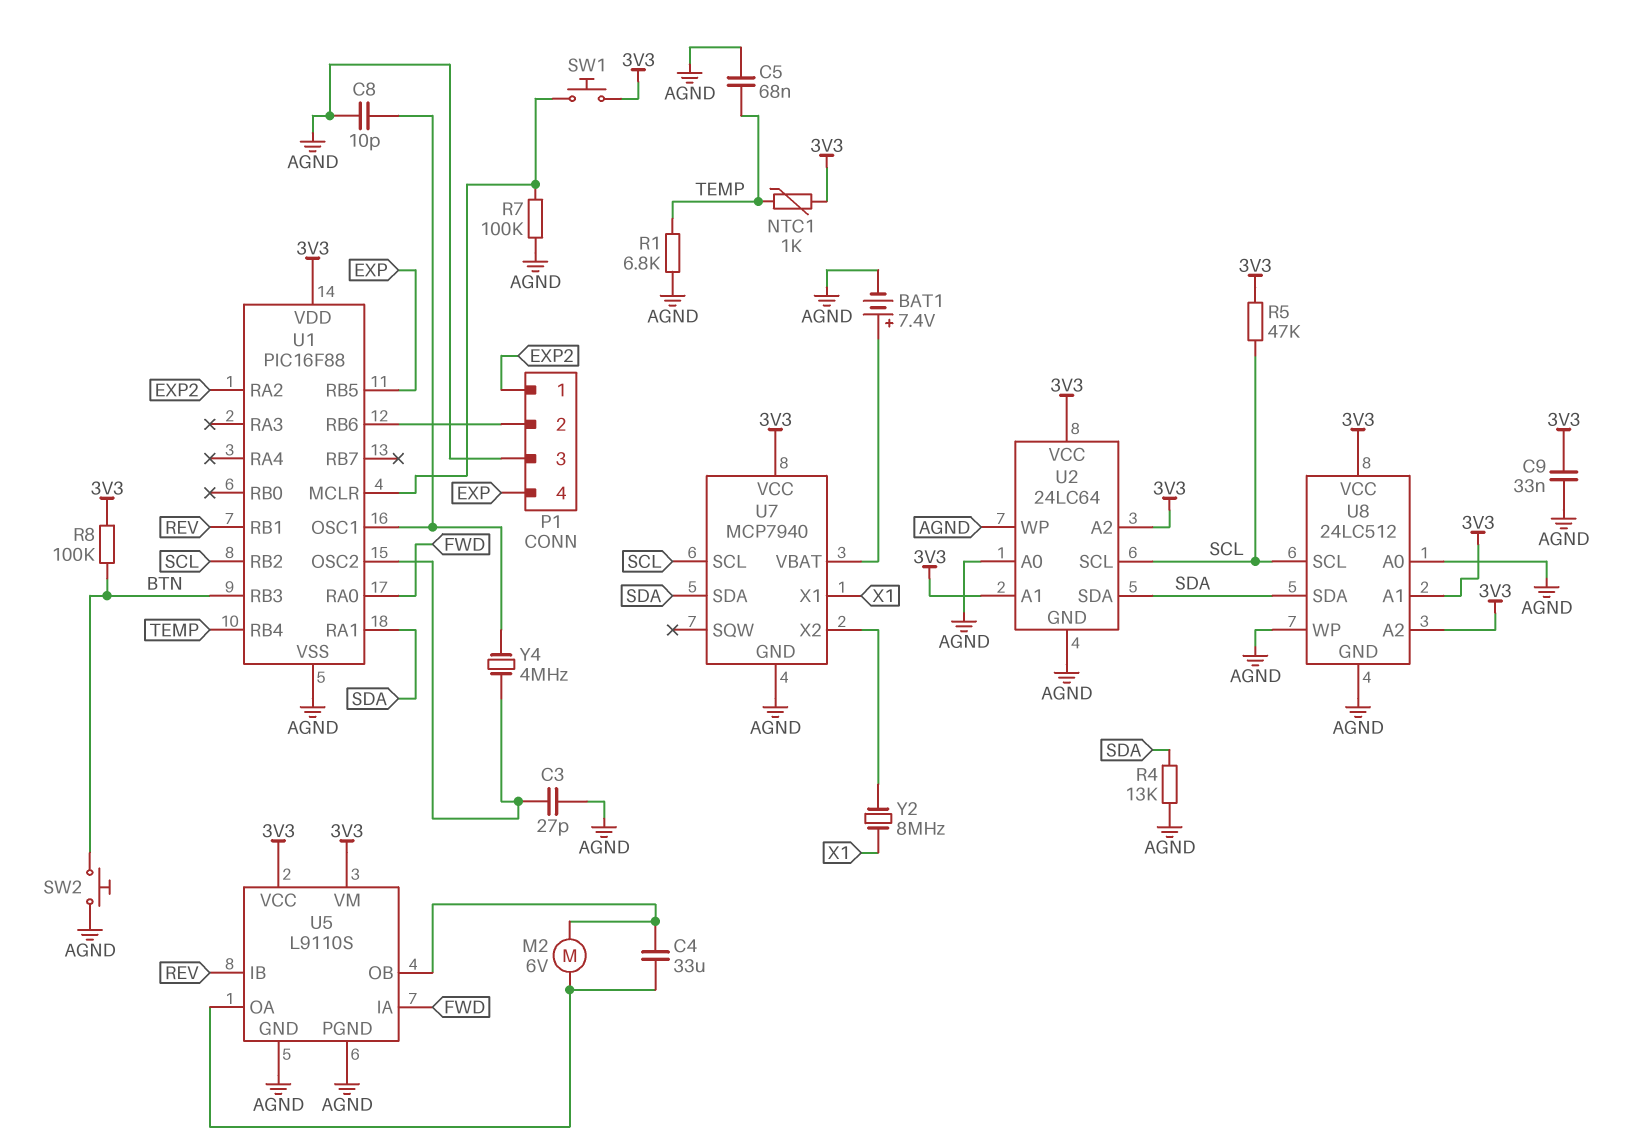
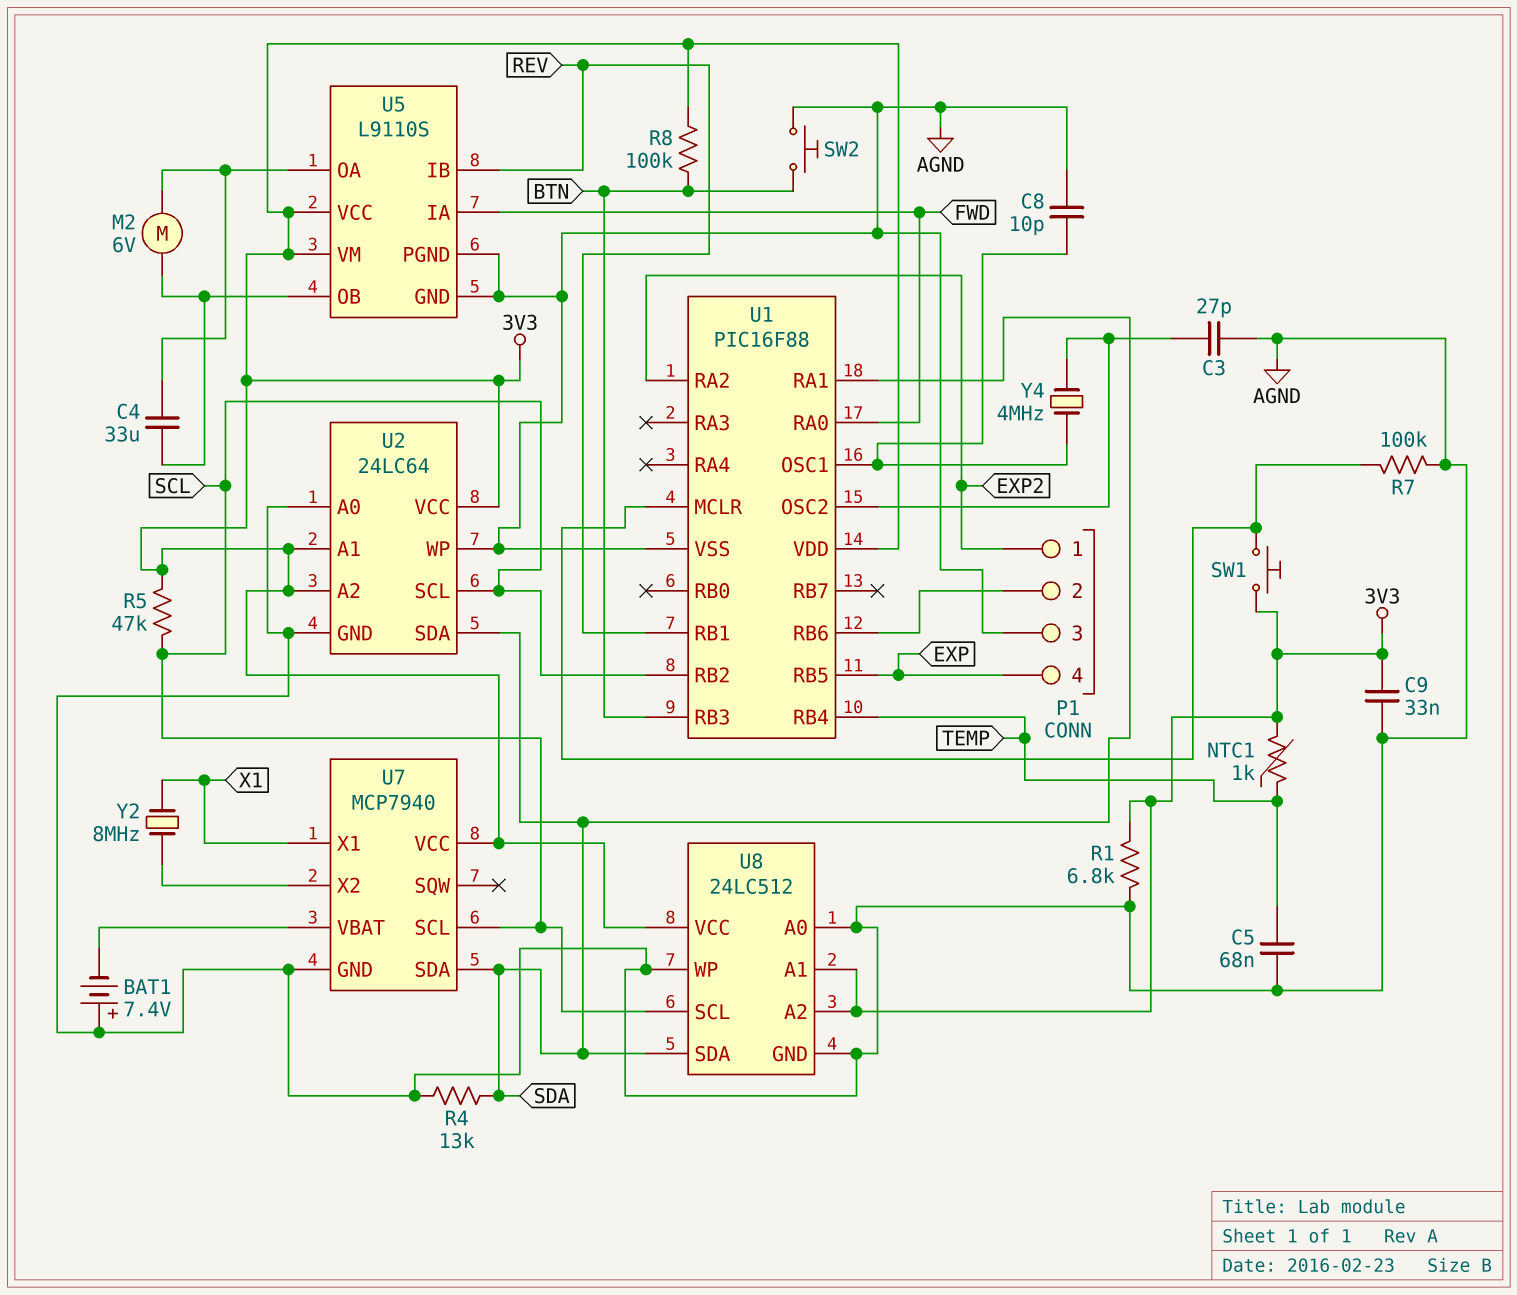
BAT1: 7.4V (plus U7/VBAT, minus AGND) -> 7.4V (plus AGND, minus U7/VBAT)
R1: 6.8k (AGND, TEMP) -> 6.8k (3V3, AGND)

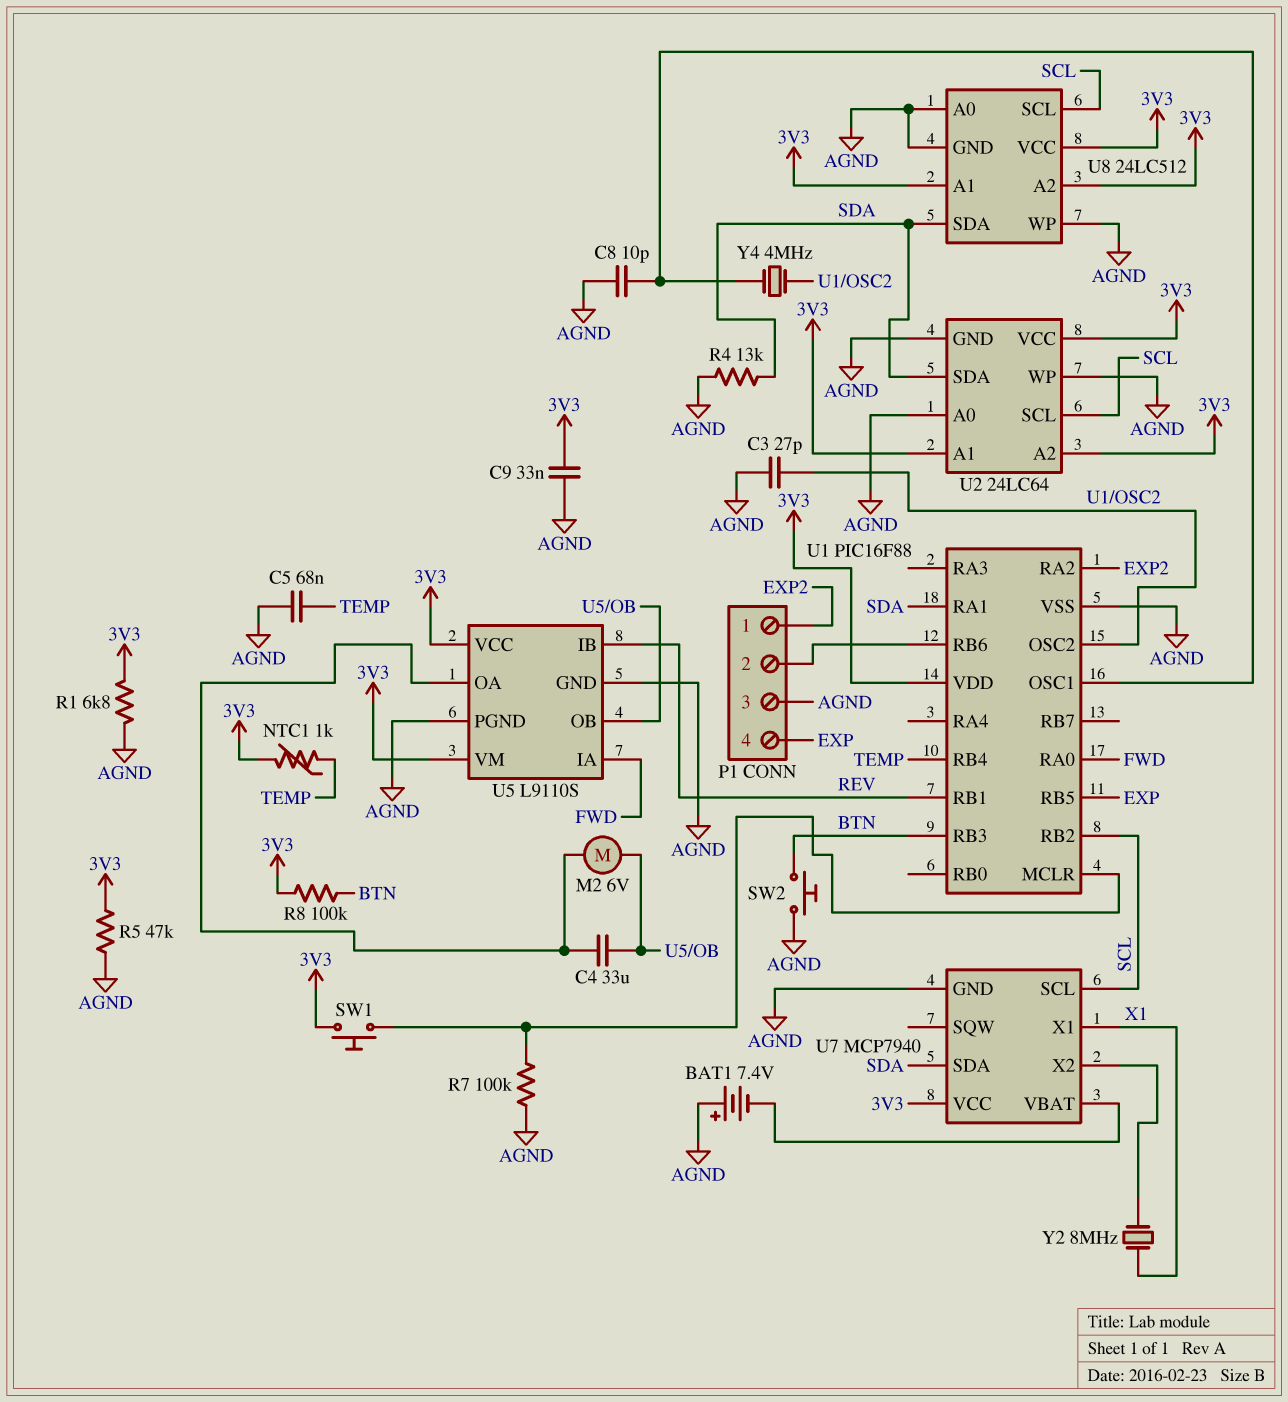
R5: 47k (3V3, SCL) -> 47k (3V3, AGND)

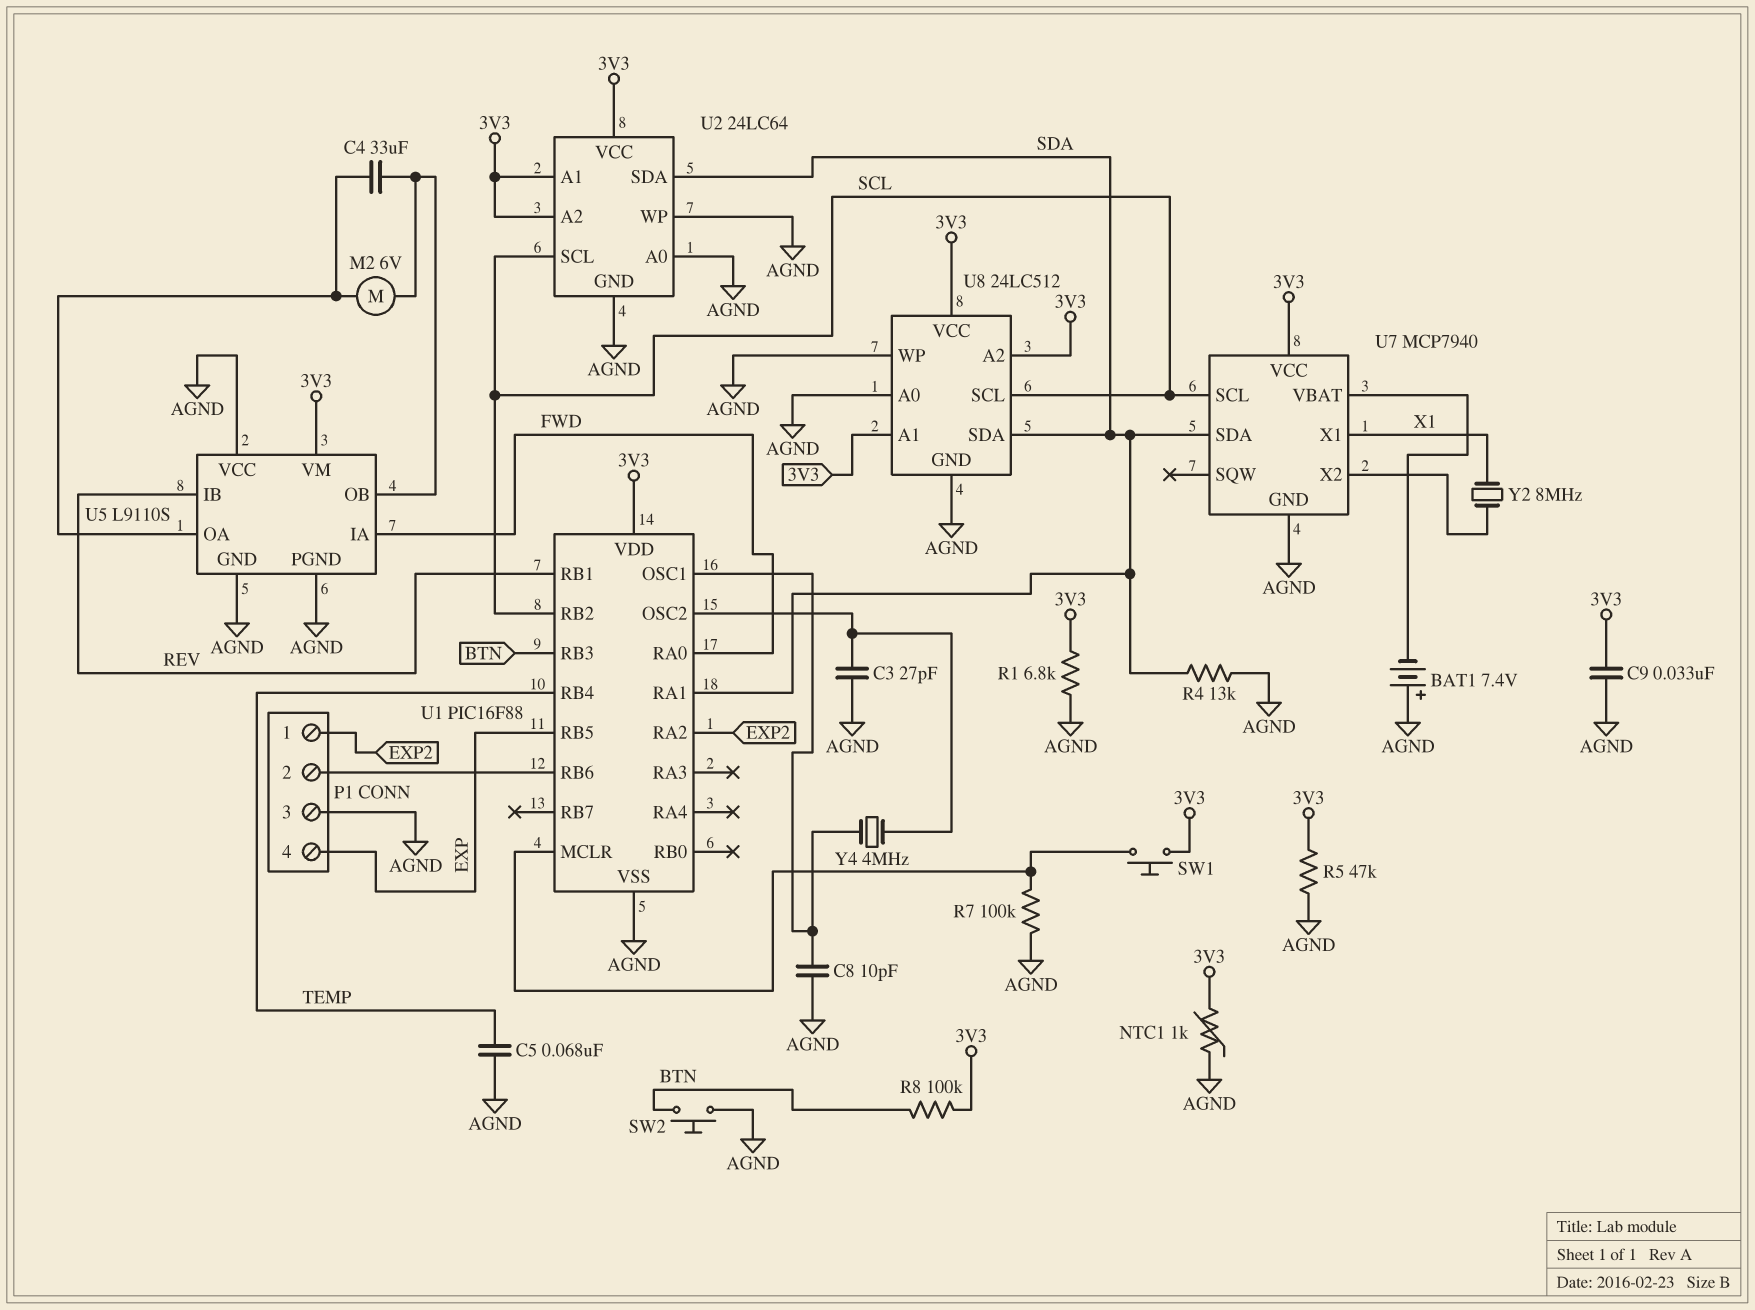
NTC1: 1k (3V3, TEMP) -> 1k (3V3, AGND)
U5 pin VCC: 3V3 -> AGND

